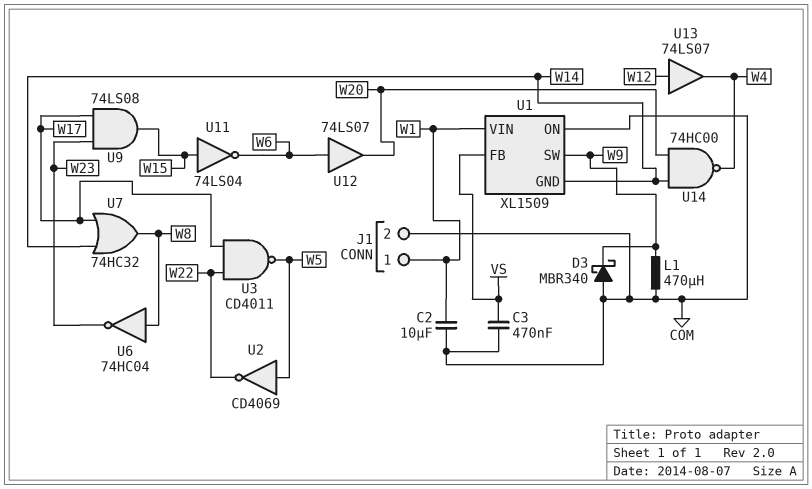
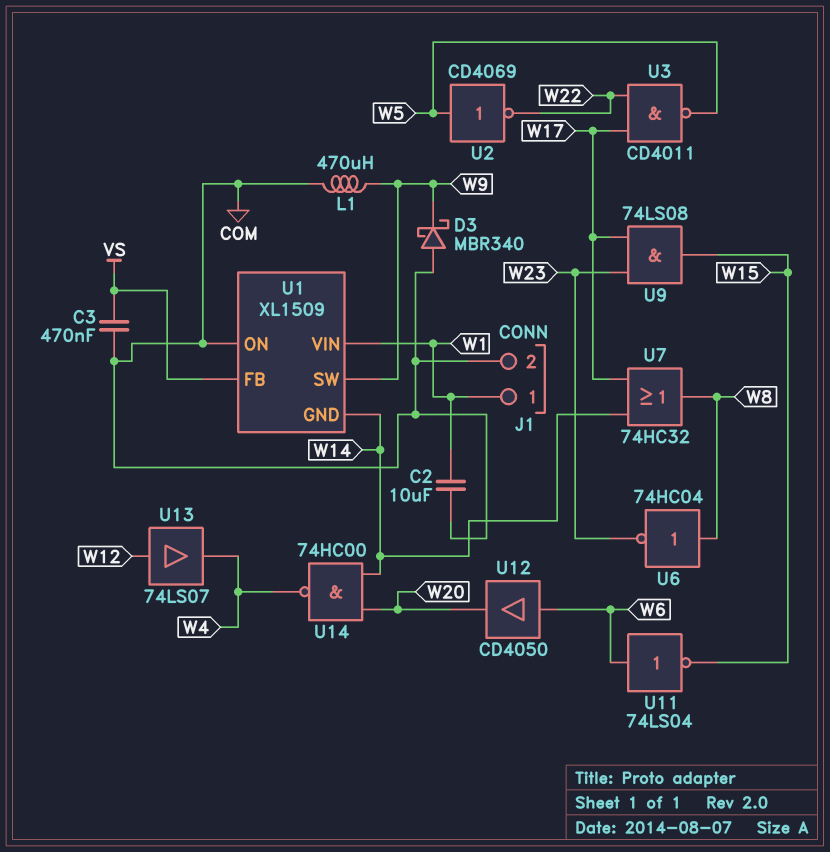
U11: NOT 74LS04 (in W15, out W6) -> NOT 74LS04 (in W6, out W15)
U12: buffer 74LS07 (in W6, out W20) -> buffer CD4050 (in W6, out W20)

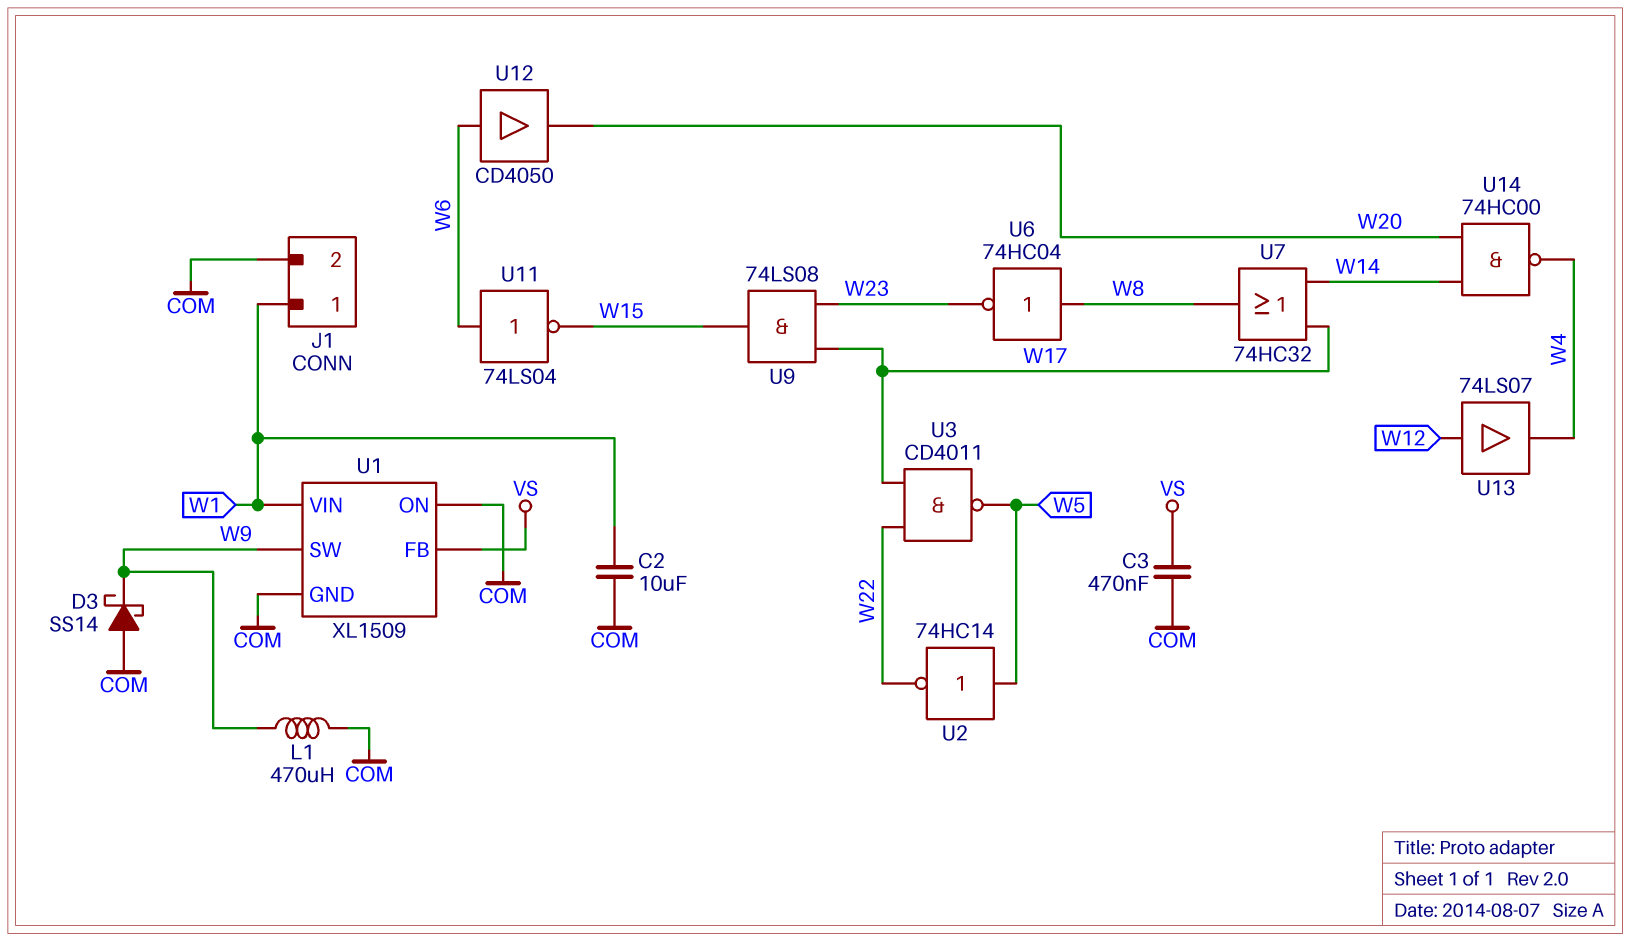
D3: schottky MBR340 (A COM, K W9) -> schottky SS14 (A COM, K W9)
U1 pin GND: W14 -> COM
U2: NOT CD4069 (in W5, out W22) -> NOT 74HC14 (in W5, out W22)

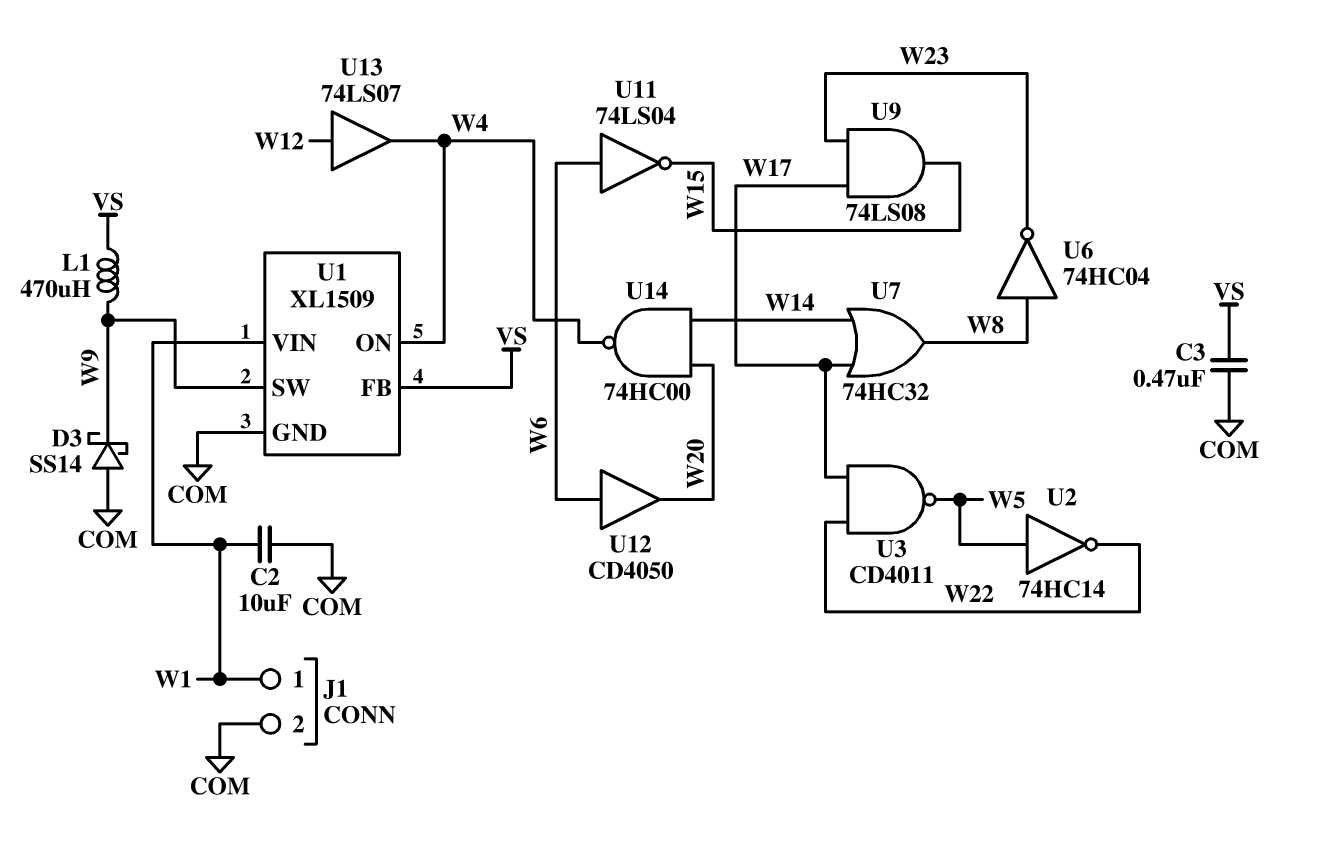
L1: 470uH (COM, W9) -> 470uH (VS, W9)
U1 pin ON: COM -> W4

